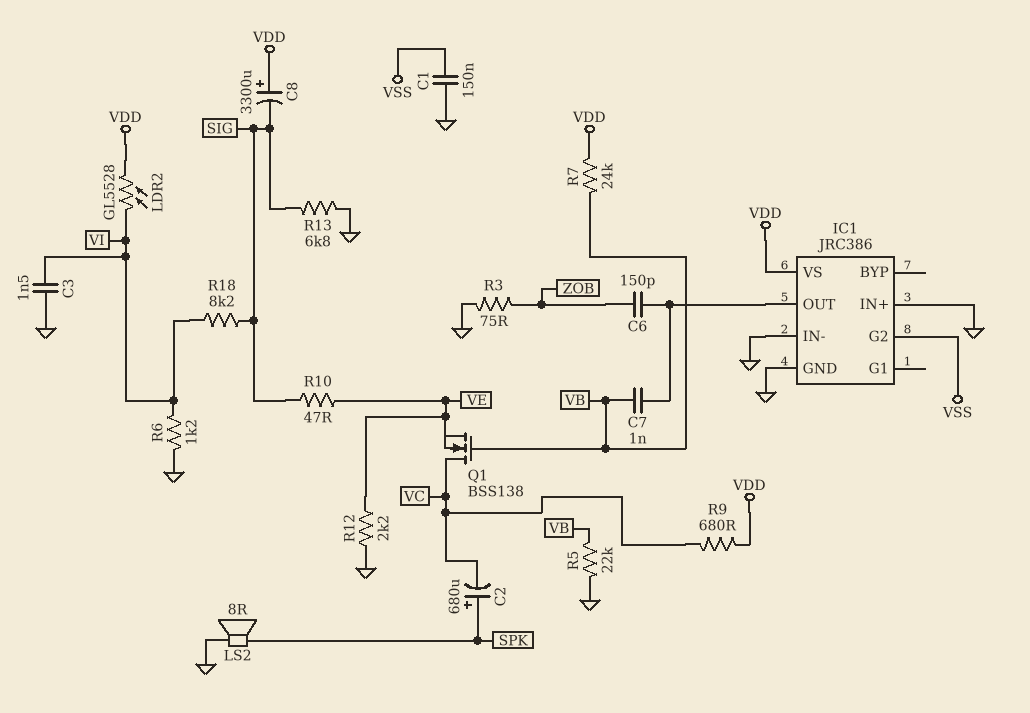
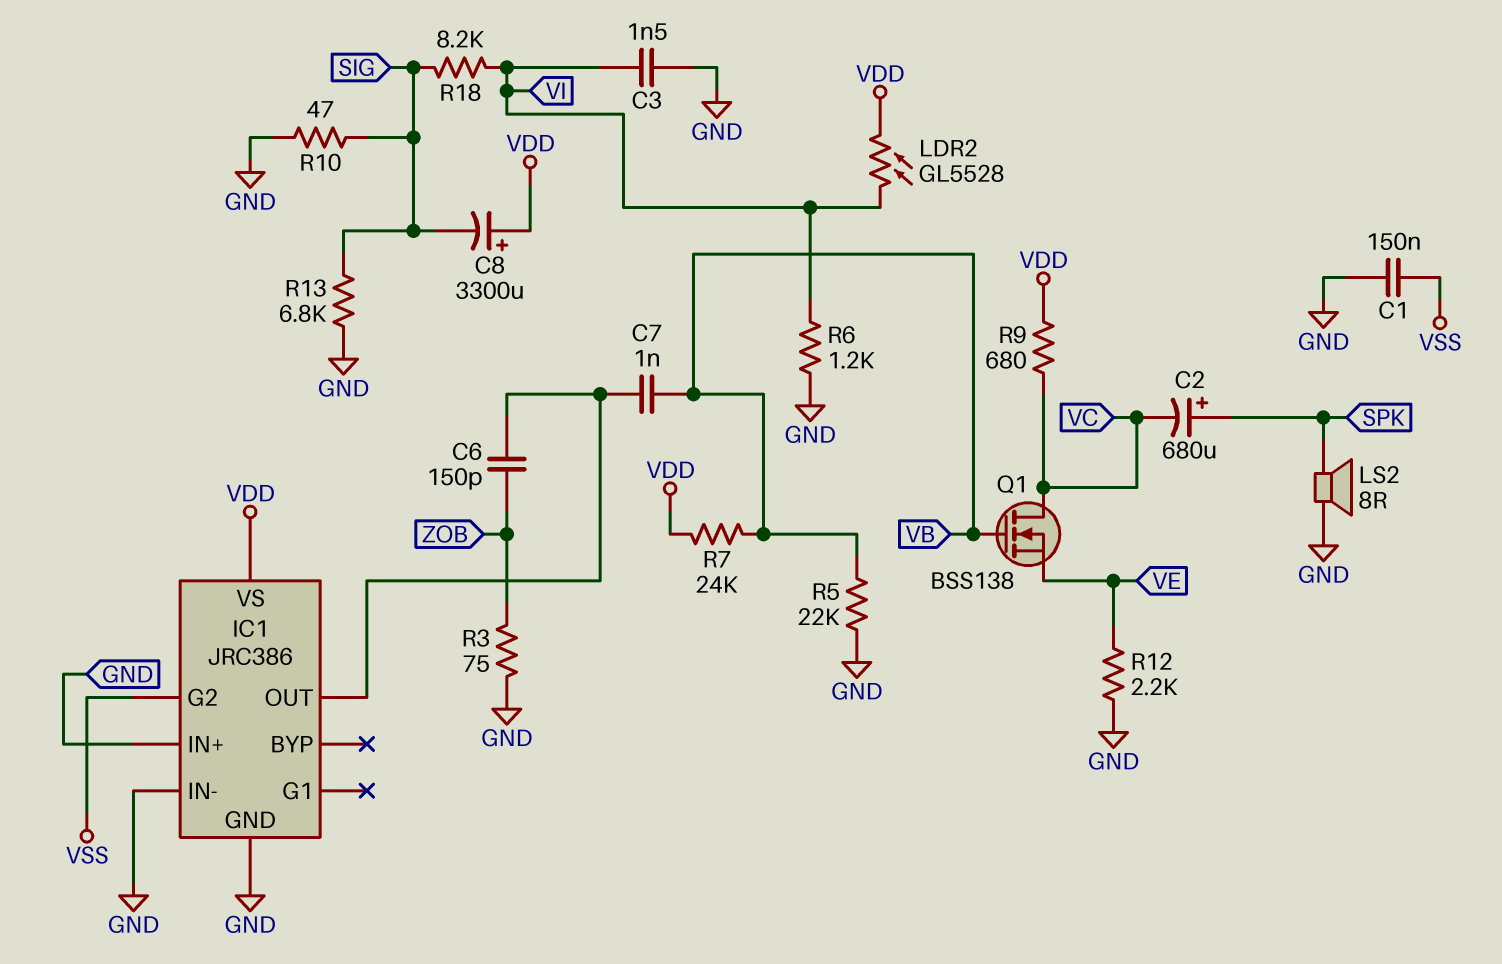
R10: 47 (SIG, VE) -> 47 (GND, SIG)

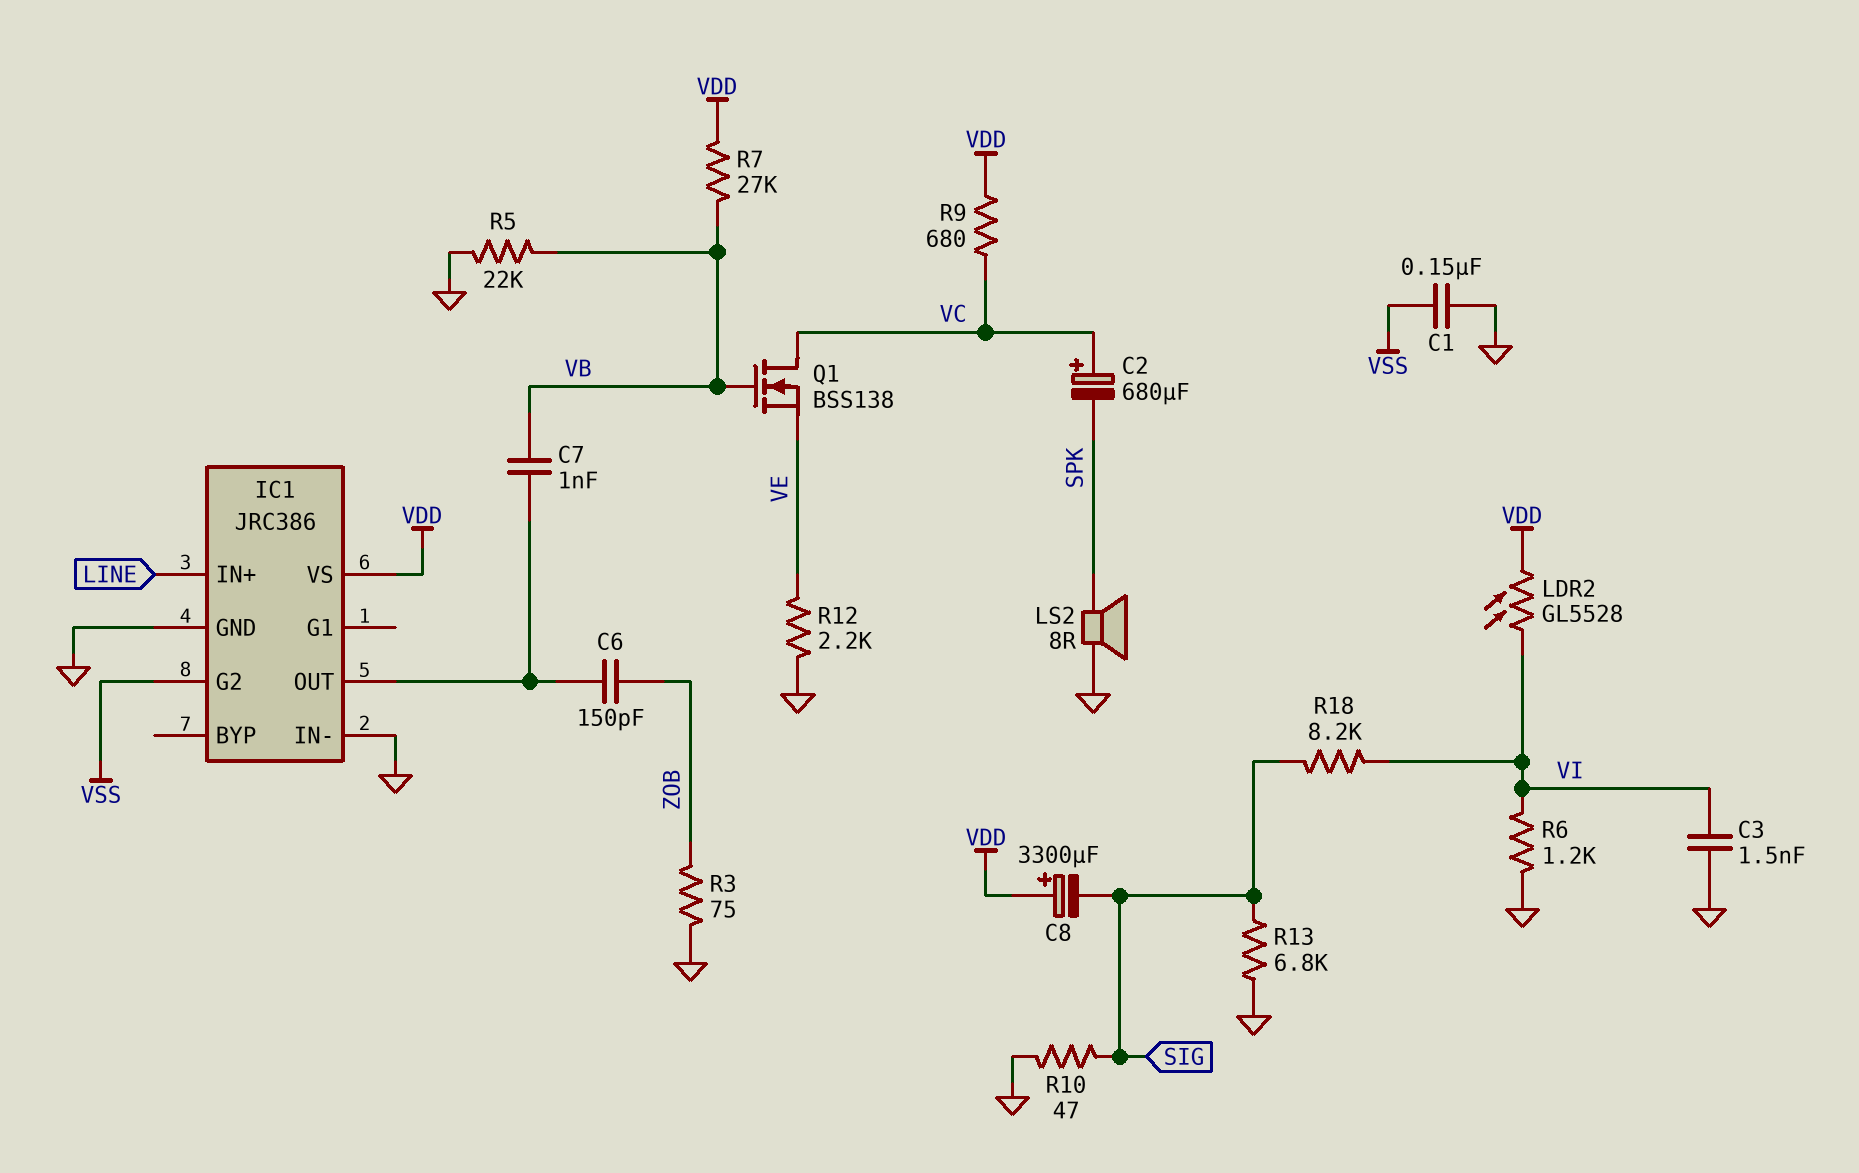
C2: 680uF (plus SPK, minus VC) -> 680uF (plus VC, minus SPK)
IC1 pin IN+: GND -> LINE
R7: 24k (VB, VDD) -> 27k (VB, VDD)

